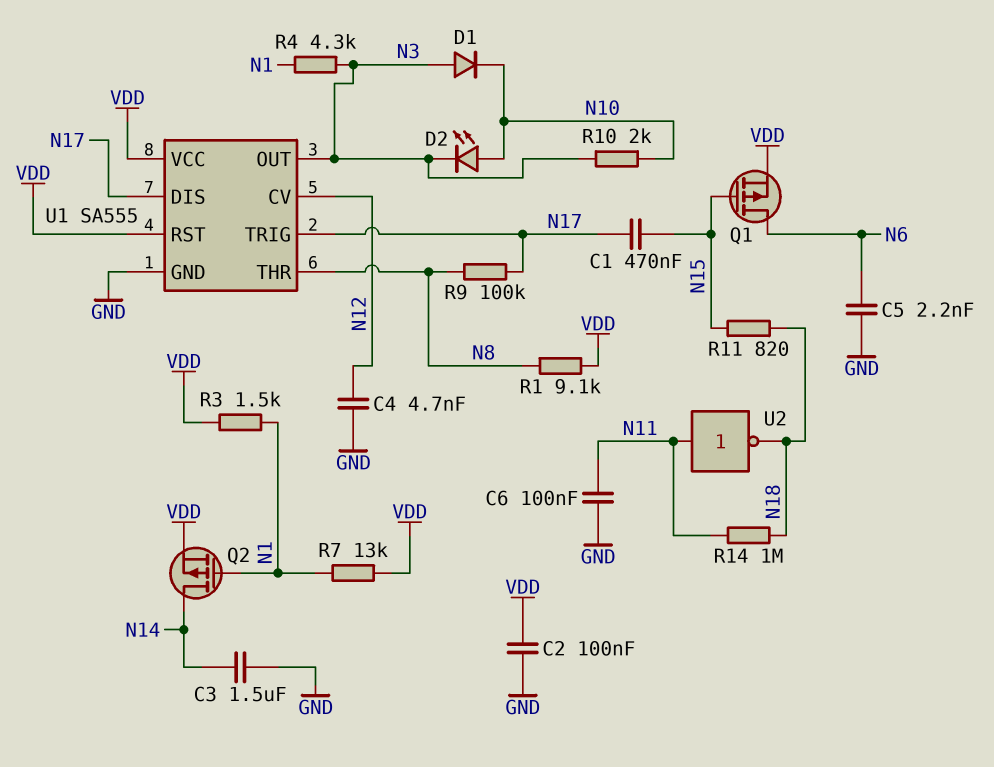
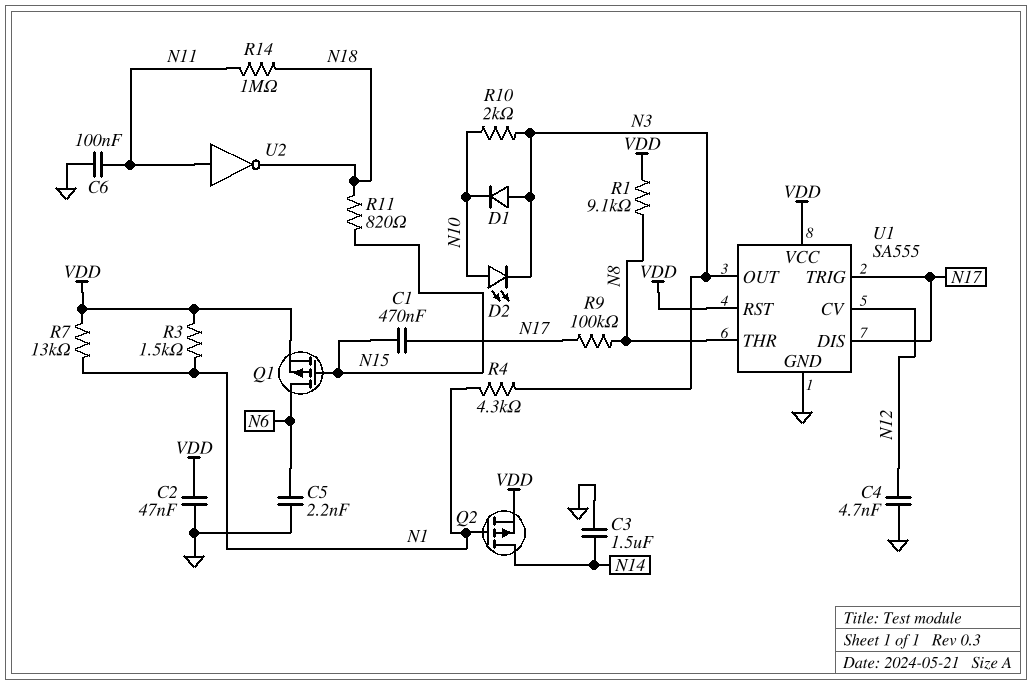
C2: 100nF (GND, VDD) -> 47nF (GND, VDD)

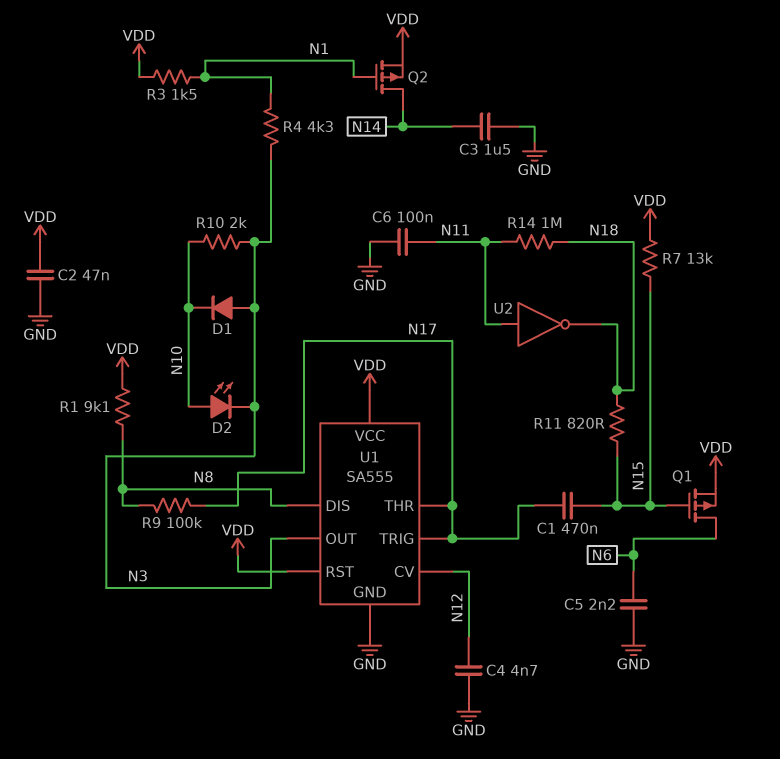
R7: 13k (N1, VDD) -> 13k (N15, VDD)
U1 pin DIS: N17 -> N8
U1 pin THR: N8 -> N17

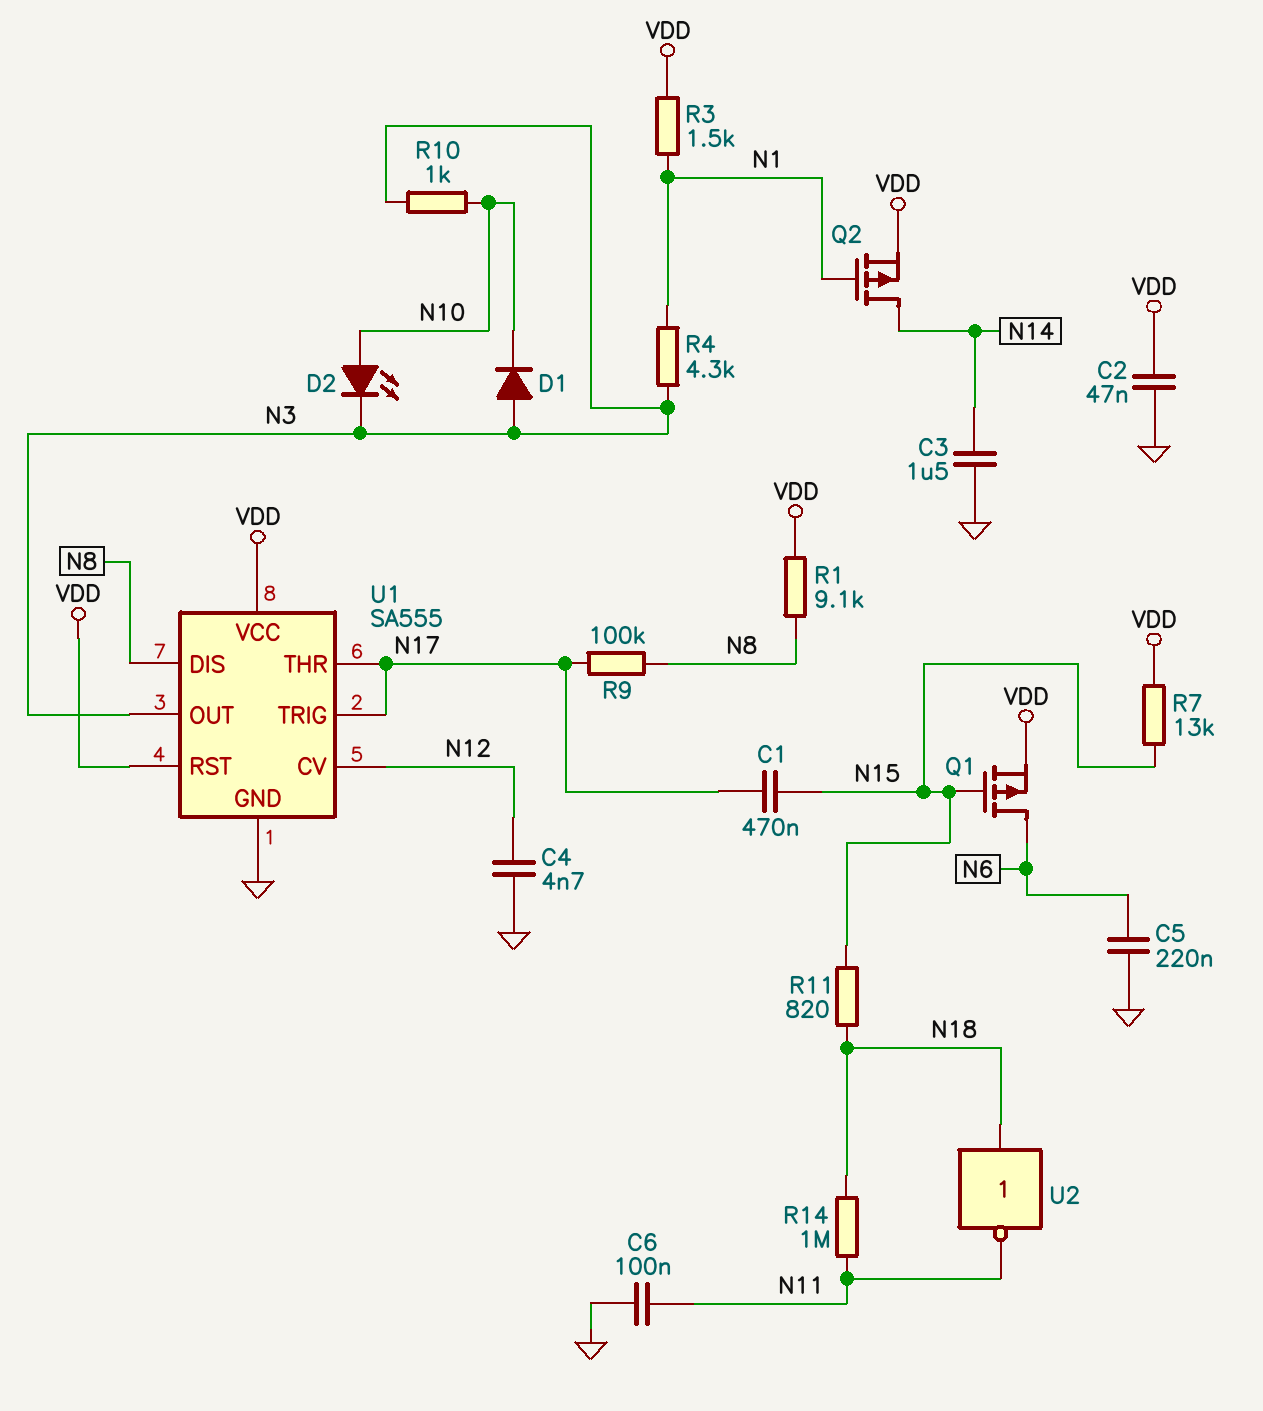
C5: 2.2nF (GND, N6) -> 220nF (GND, N6)
R10: 2k (N3, N10) -> 1k (N3, N10)
U2: NOT (in N11, out N18) -> NOT (in N18, out N11)

